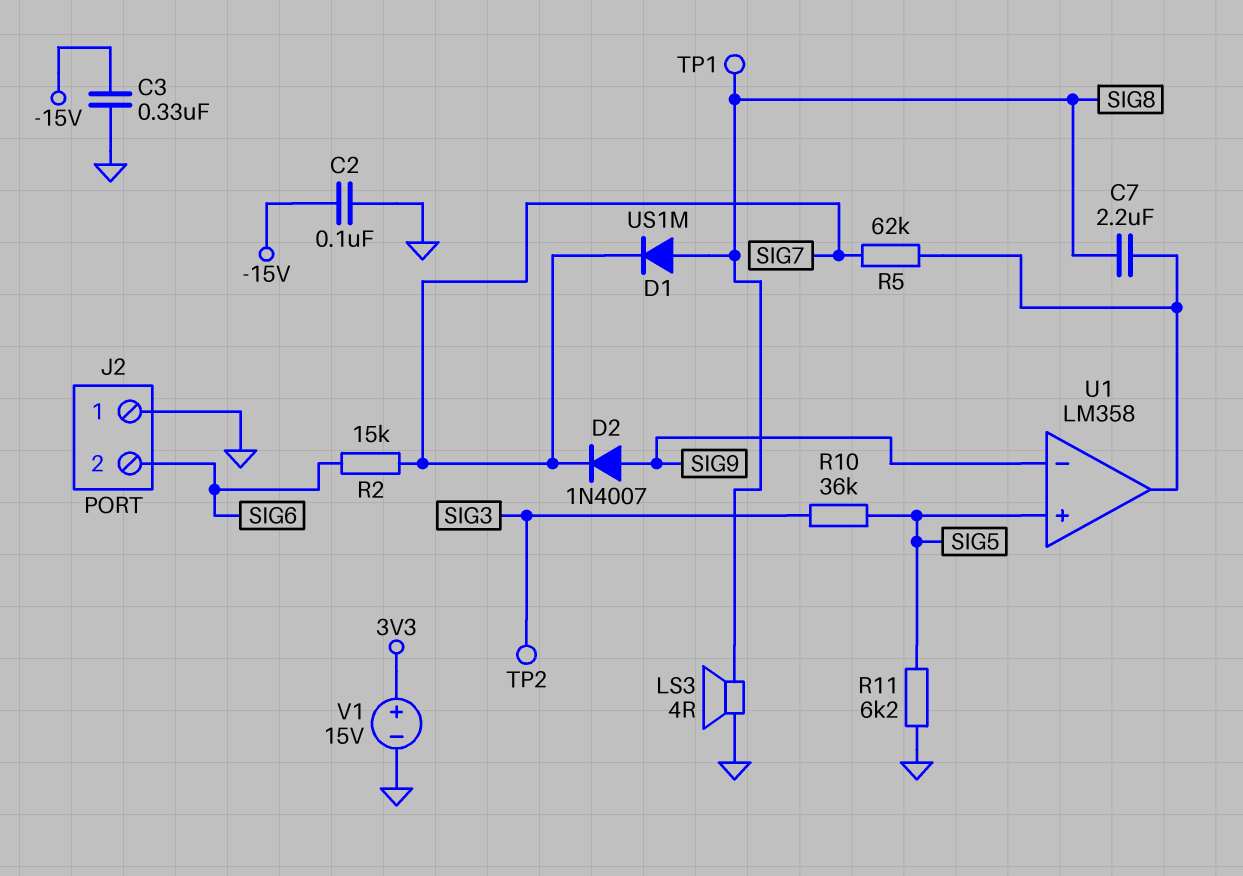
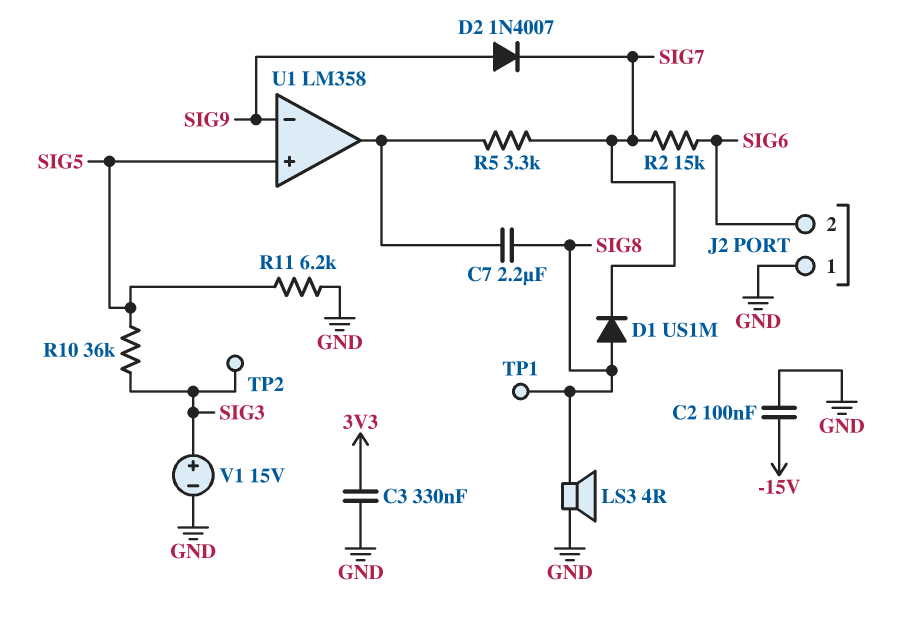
C3: 330nF (-15V, GND) -> 330nF (3V3, GND)
R5: 62k (SIG7, U1/out) -> 3.3k (SIG7, U1/out)
V1: 15V (plus 3V3, minus GND) -> 15V (plus SIG3, minus GND)

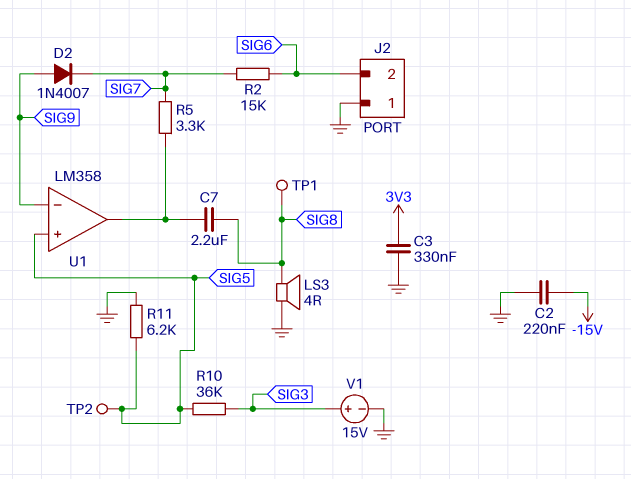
C2: 100nF (-15V, GND) -> 220nF (-15V, GND)
D1: diode US1M (A SIG8, K SIG7) -> none
TP2: test point (SIG3) -> test point (SIG5)

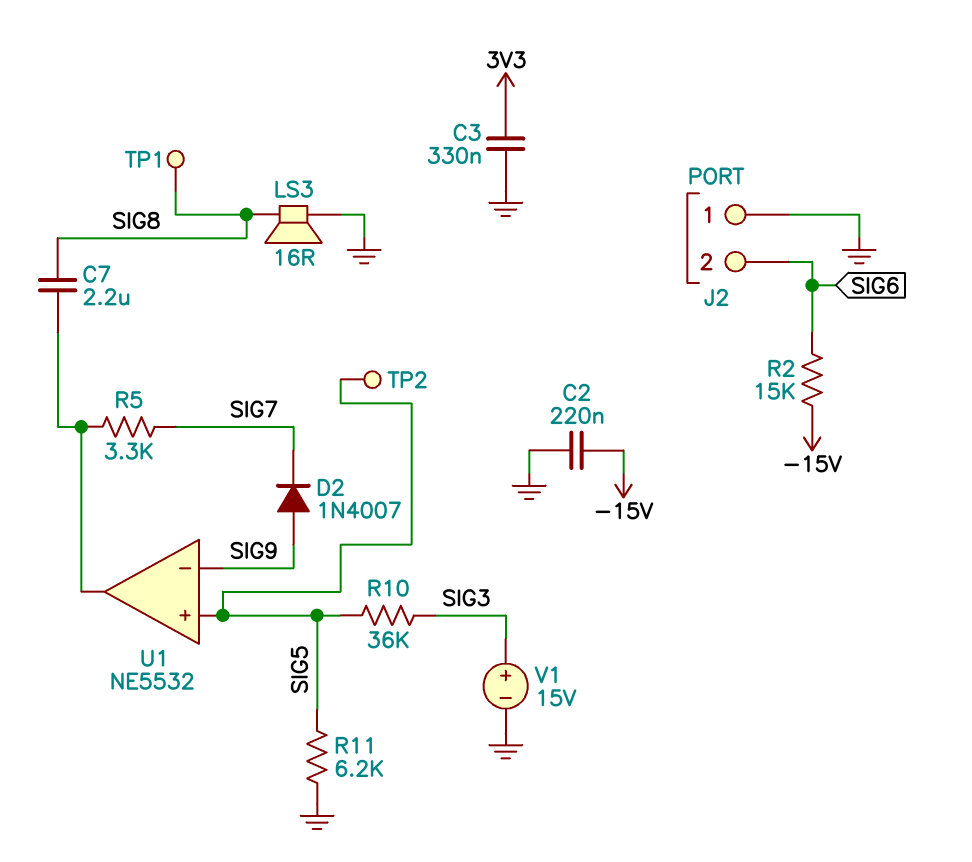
LS3: speaker 4R (GND, SIG8) -> speaker 16R (GND, SIG8)
R2: 15k (SIG6, SIG7) -> 15k (-15V, SIG6)
U1: LM358 -> NE5532

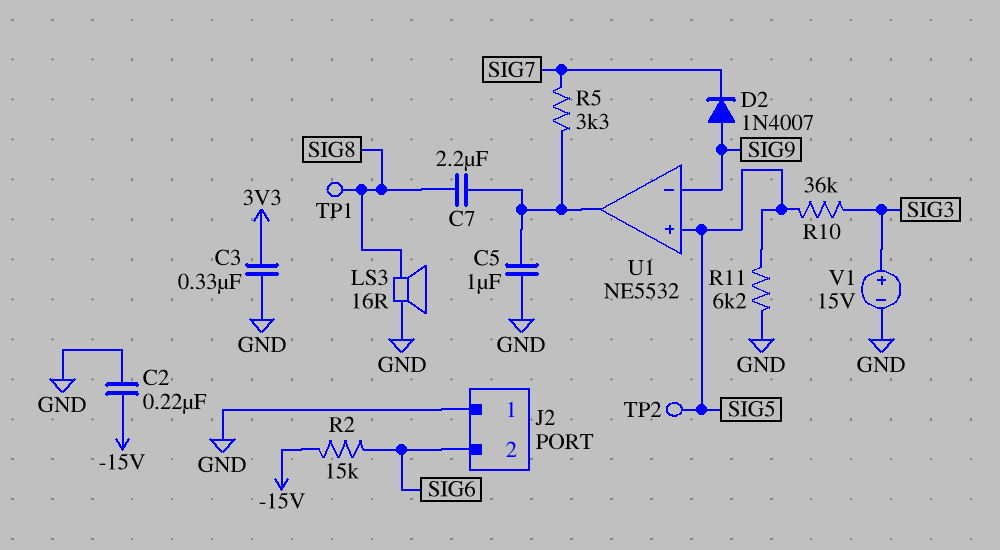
C5: none -> 1uF (GND, U1/out)

